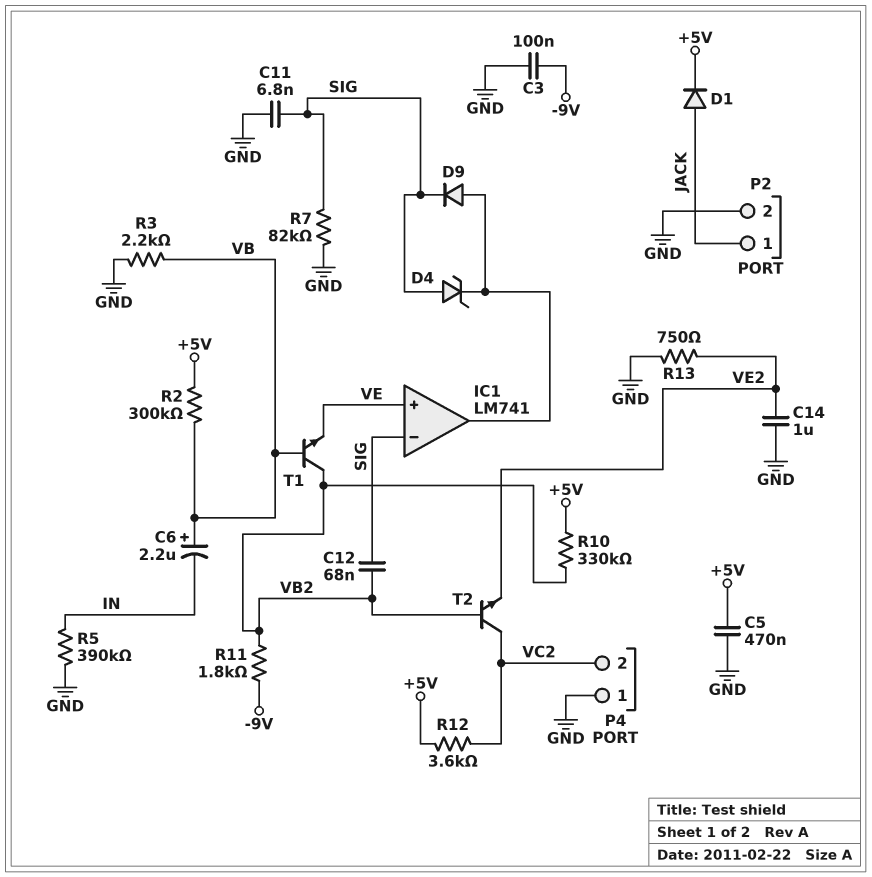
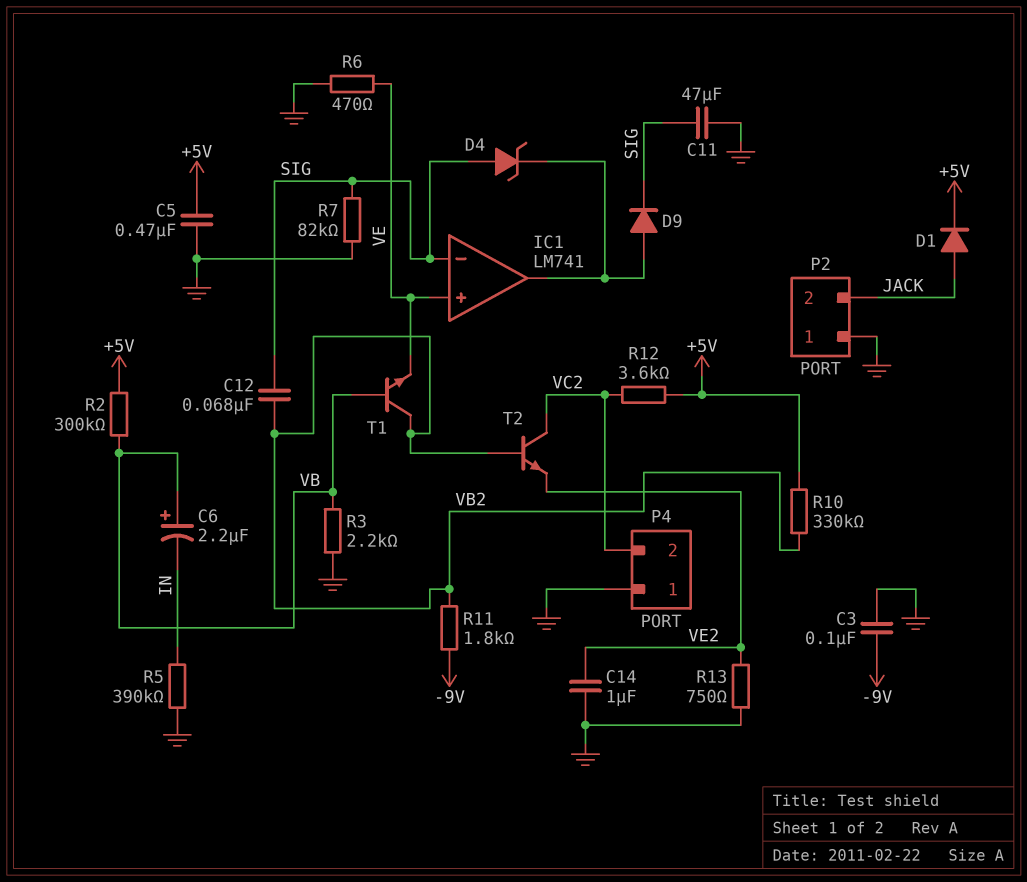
C11: 6.8nF (GND, SIG) -> 47uF (GND, SIG)
P2 pin 1: JACK -> GND
P2 pin 2: GND -> JACK
R6: none -> 470 (GND, VE)

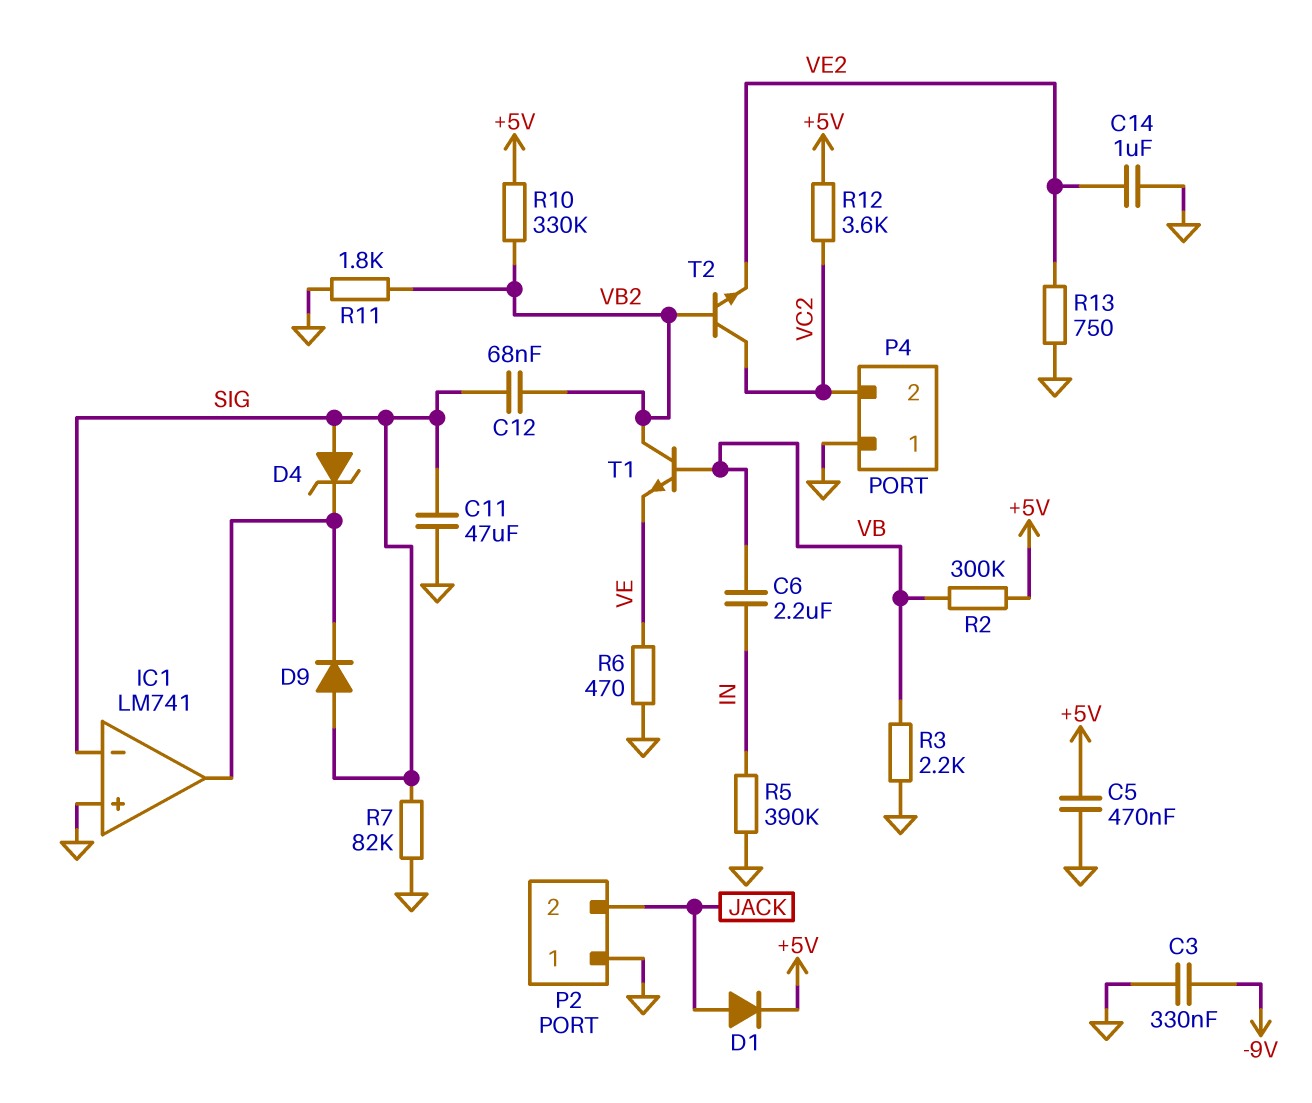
C3: 100nF (-9V, GND) -> 330nF (-9V, GND)
C6: 2.2uF (plus VB, minus IN) -> 2.2uF (IN, VB)
D9: diode (A IC1/out, K SIG) -> diode (A SIG, K IC1/out)
IC1 pin in+: VE -> GND
R11: 1.8k (-9V, VB2) -> 1.8k (GND, VB2)

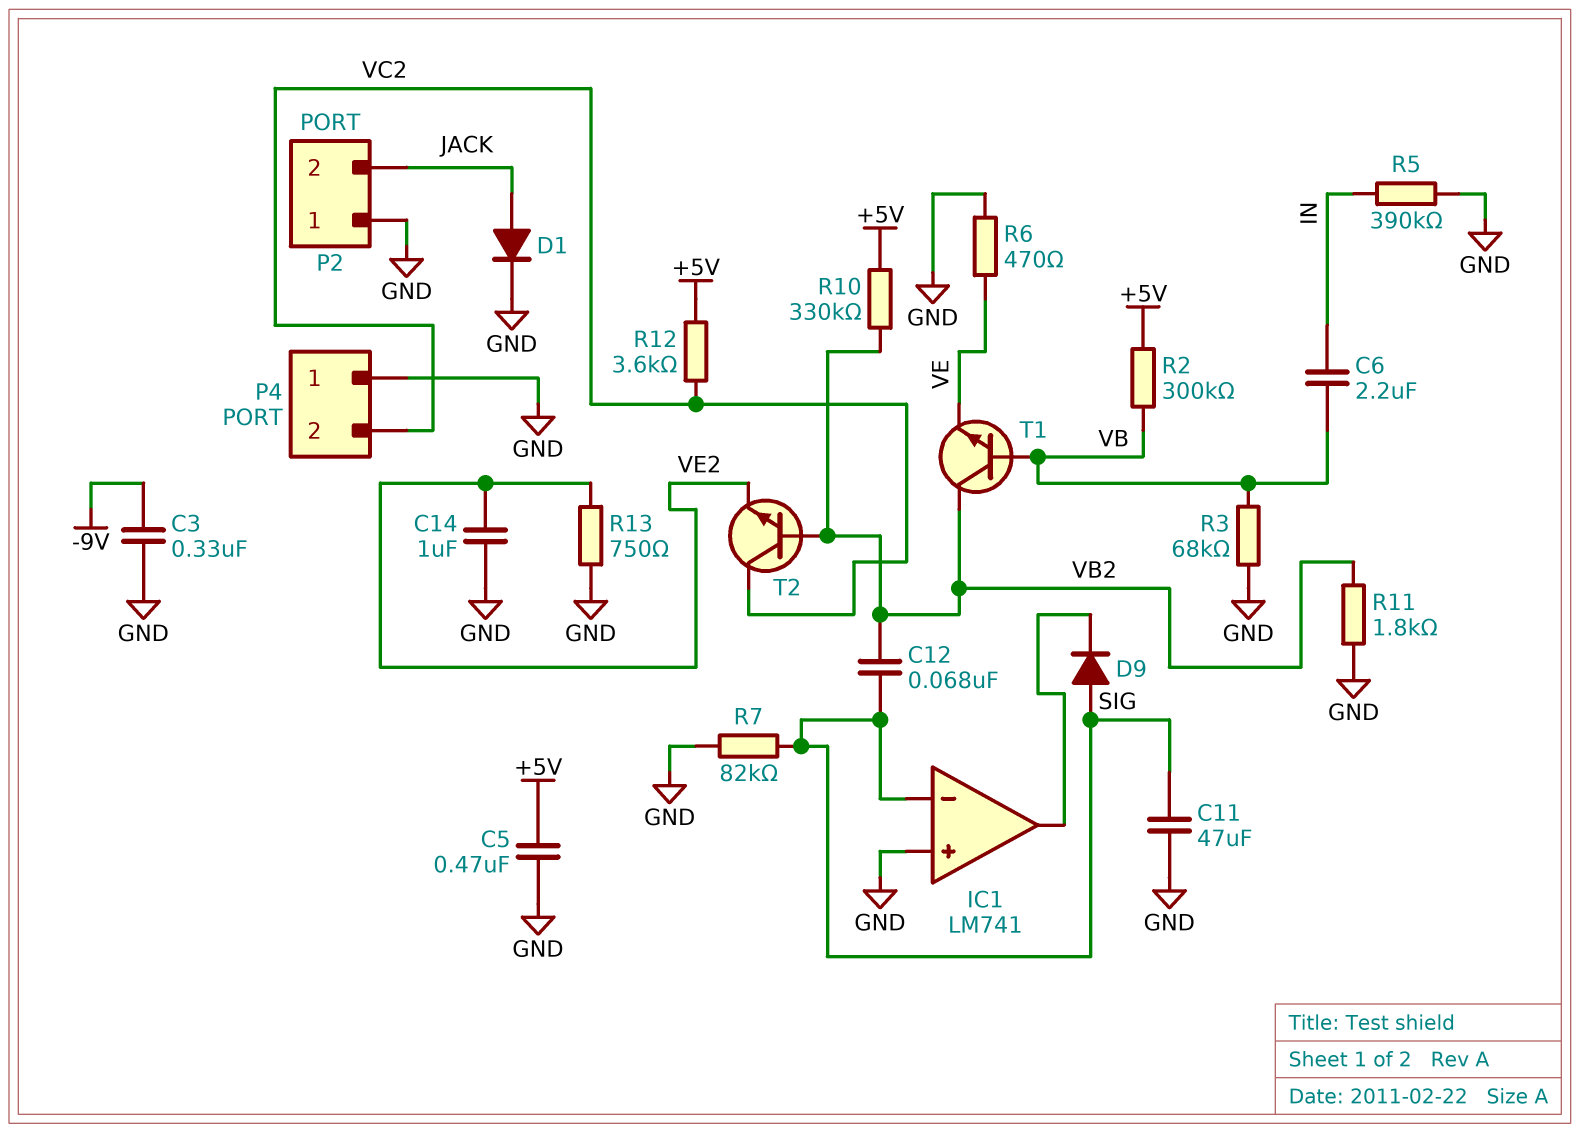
D1: diode (A JACK, K +5V) -> diode (A JACK, K GND)
D4: zener (A SIG, K IC1/out) -> none
R3: 2.2k (GND, VB) -> 68k (GND, VB)

